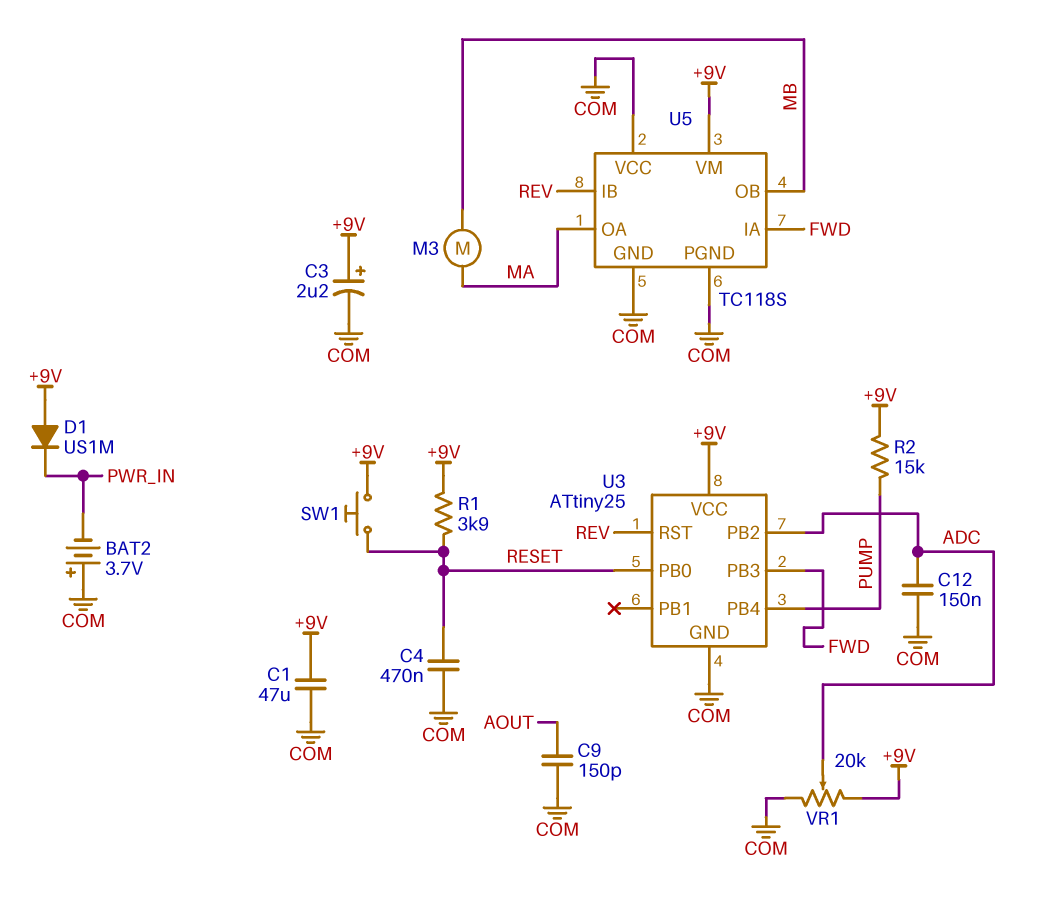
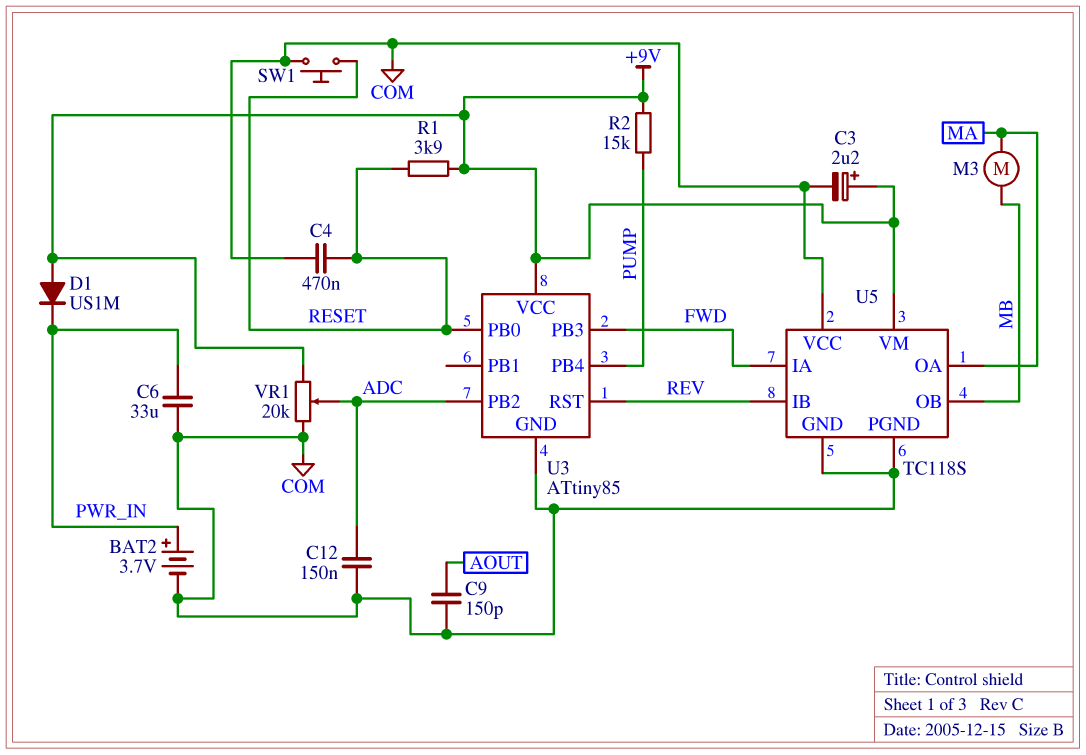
BAT2: 3.7V (plus COM, minus PWR_IN) -> 3.7V (plus PWR_IN, minus COM)
C1: 47uF (+9V, COM) -> none
C6: none -> 33uF (COM, PWR_IN)
SW1: button (+9V, RESET) -> button (COM, RESET)
U3: ATtiny25 -> ATtiny85

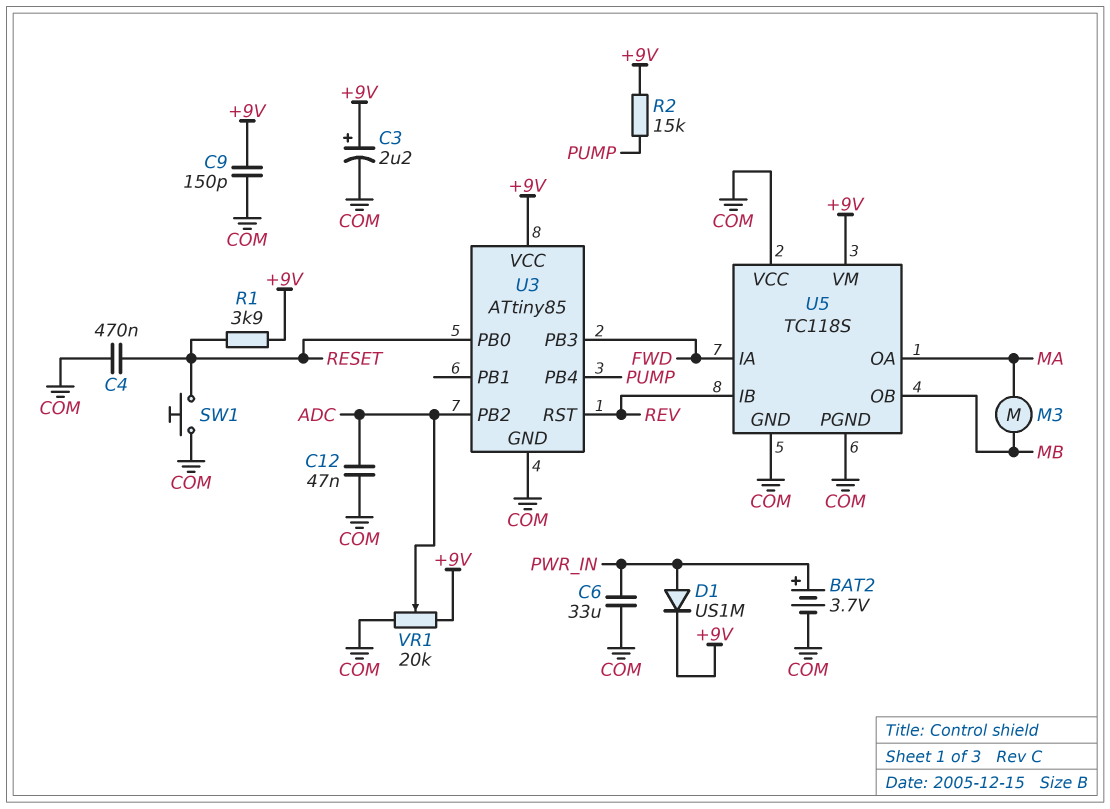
C9: 150pF (AOUT, COM) -> 150pF (+9V, COM)
C12: 150nF (ADC, COM) -> 47nF (ADC, COM)
D1: diode US1M (A +9V, K PWR_IN) -> diode US1M (A PWR_IN, K +9V)

